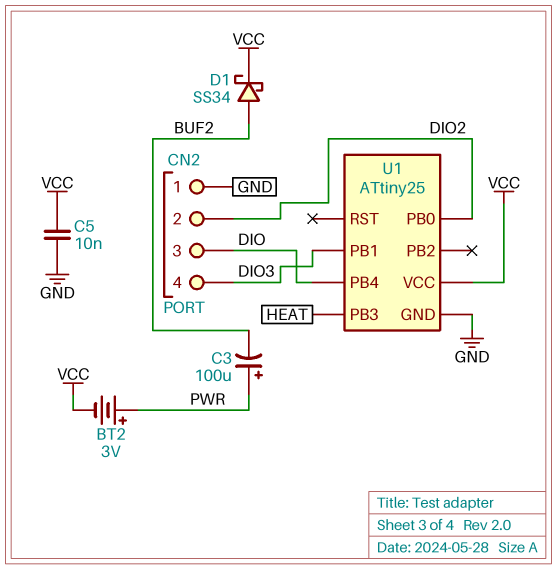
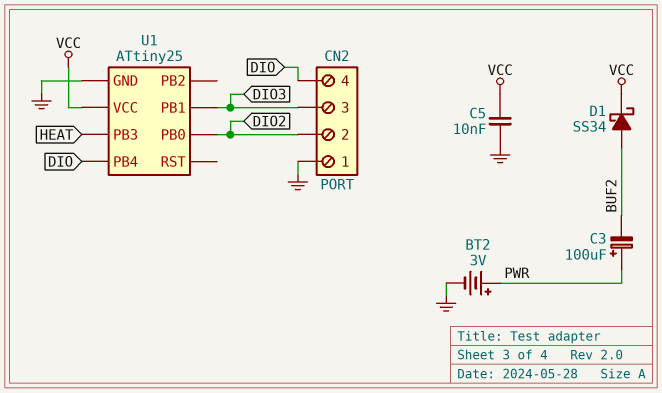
BT2: 3V (plus PWR, minus VCC) -> 3V (plus PWR, minus GND)
CN2 pin 3: DIO -> DIO3
CN2 pin 4: DIO3 -> DIO

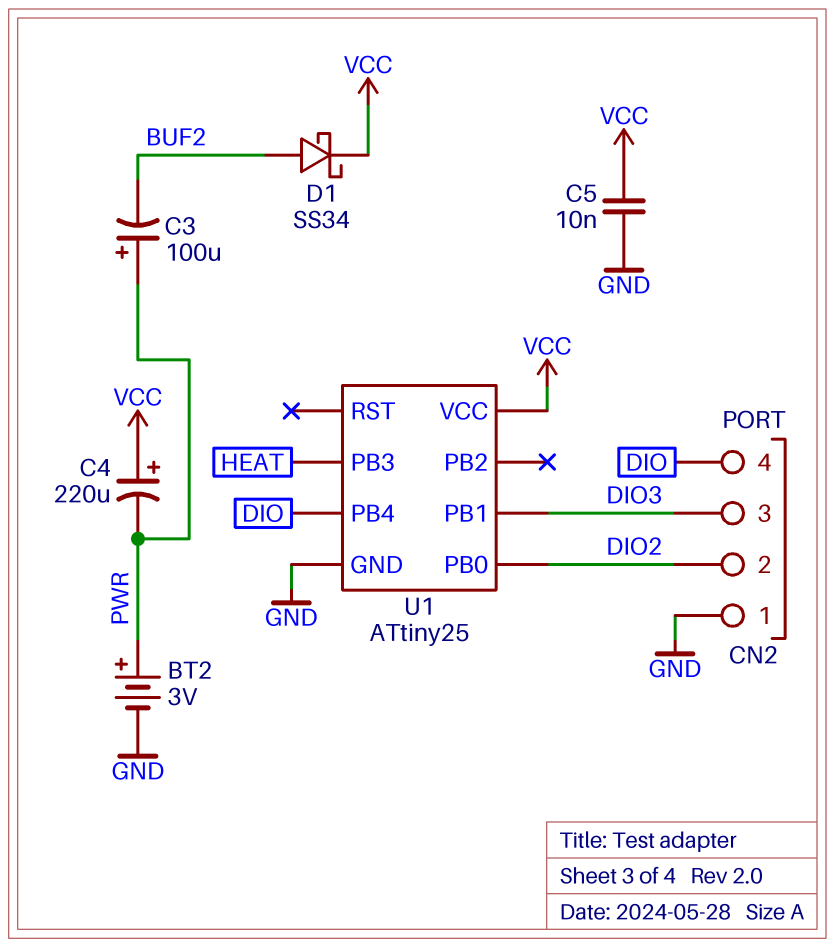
C4: none -> 220uF (plus VCC, minus PWR)

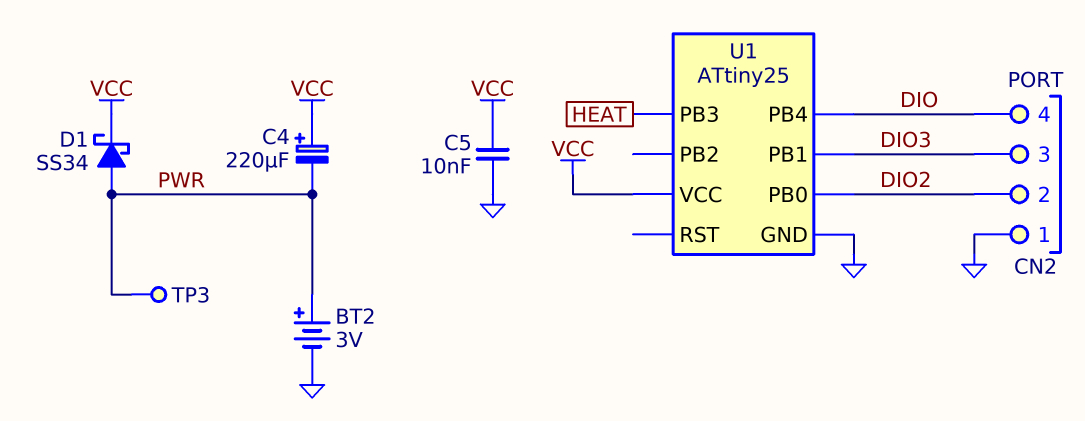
C3: 100uF (plus PWR, minus BUF2) -> none
D1: schottky SS34 (A BUF2, K VCC) -> schottky SS34 (A PWR, K VCC)
TP3: none -> test point (PWR)

